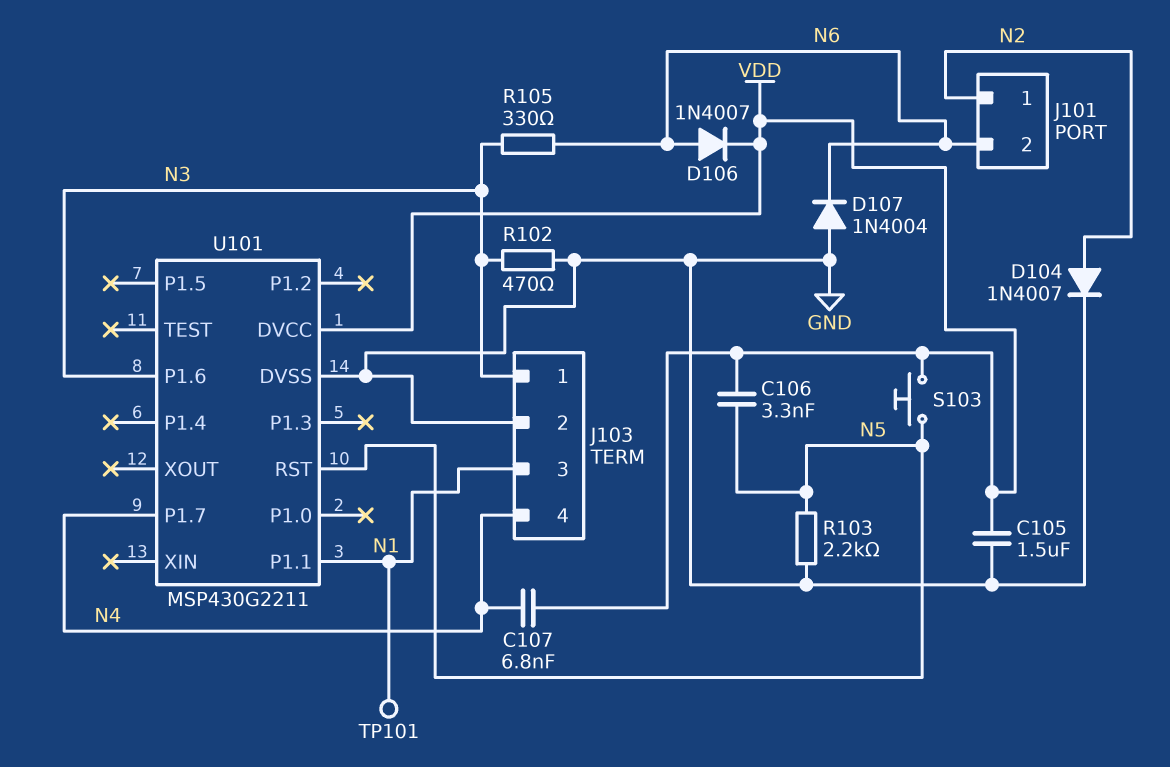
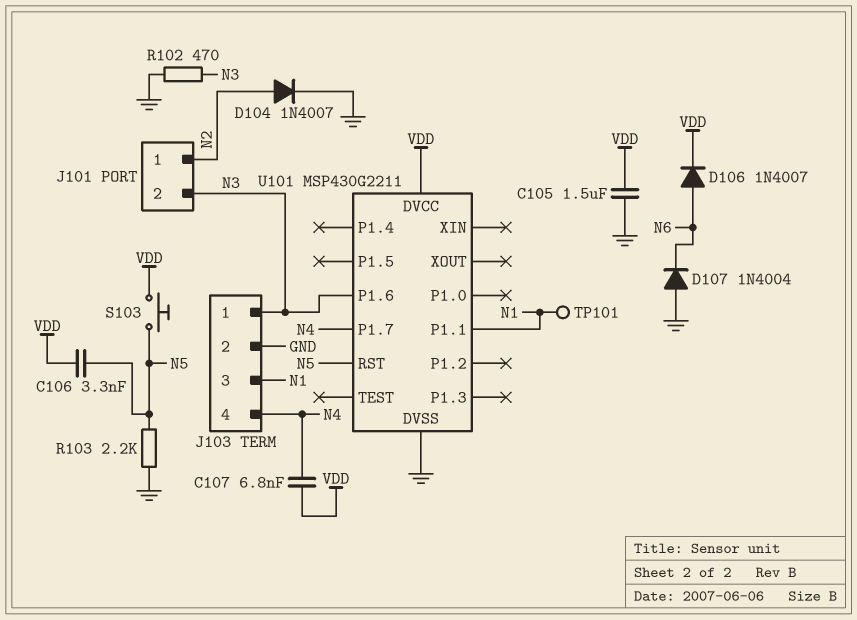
J101 pin 2: N6 -> N3
R105: 330 (N3, N6) -> none

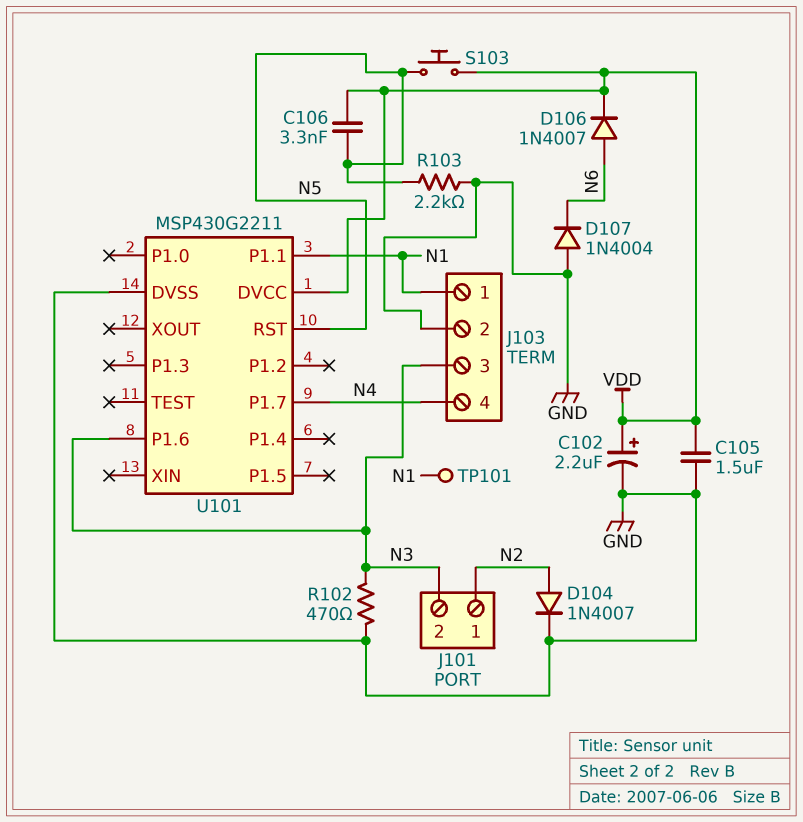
C102: none -> 2.2uF (plus VDD, minus GND)
C107: 6.8nF (N4, VDD) -> none
J103 pin 1: N3 -> N1
J103 pin 3: N1 -> N3

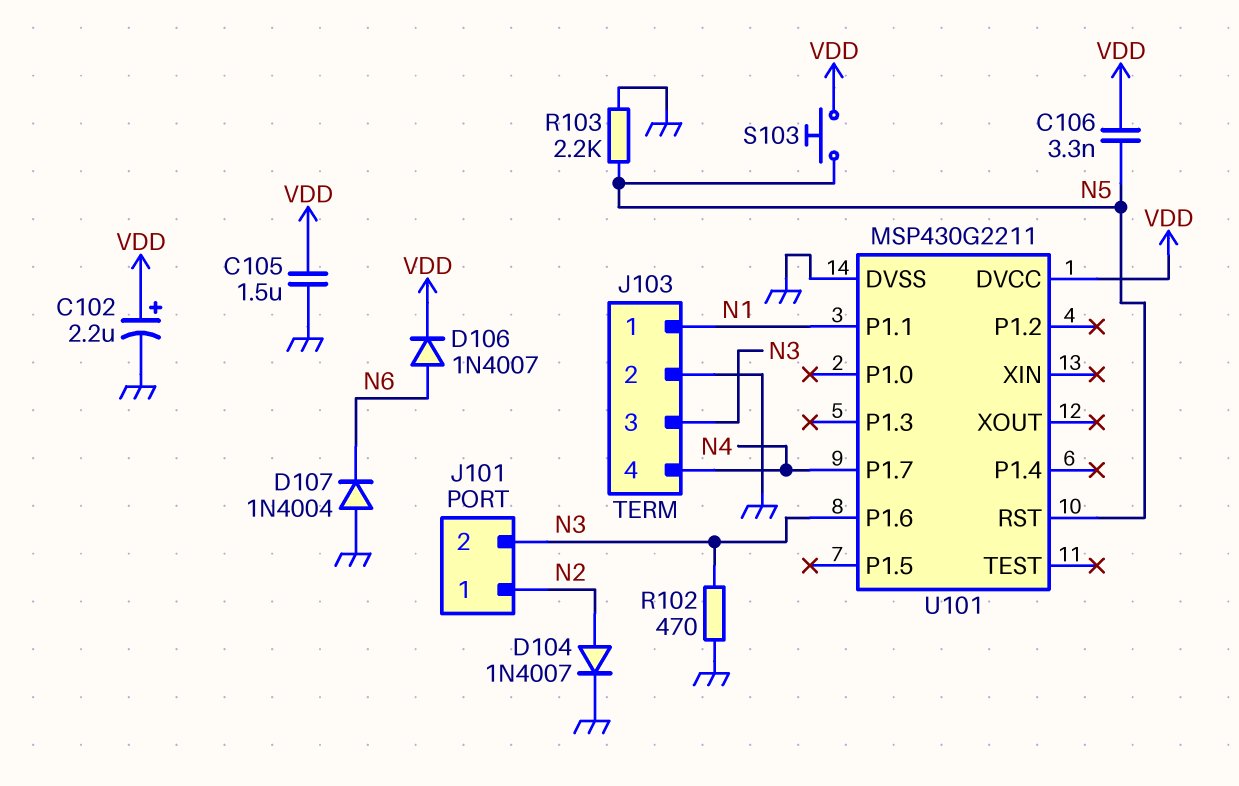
TP101: test point (N1) -> none

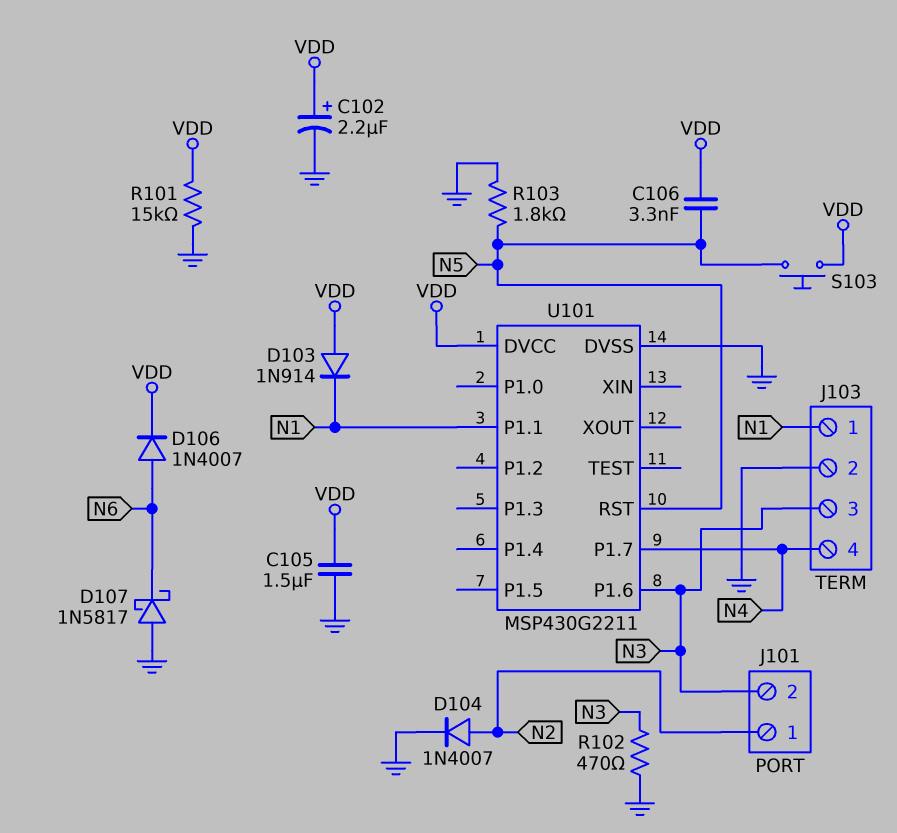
D103: none -> diode 1N914 (A VDD, K N1)
D107: diode 1N4004 (A GND, K N6) -> schottky 1N5817 (A GND, K N6)
R101: none -> 15k (GND, VDD)
R103: 2.2k (GND, N5) -> 1.8k (GND, N5)

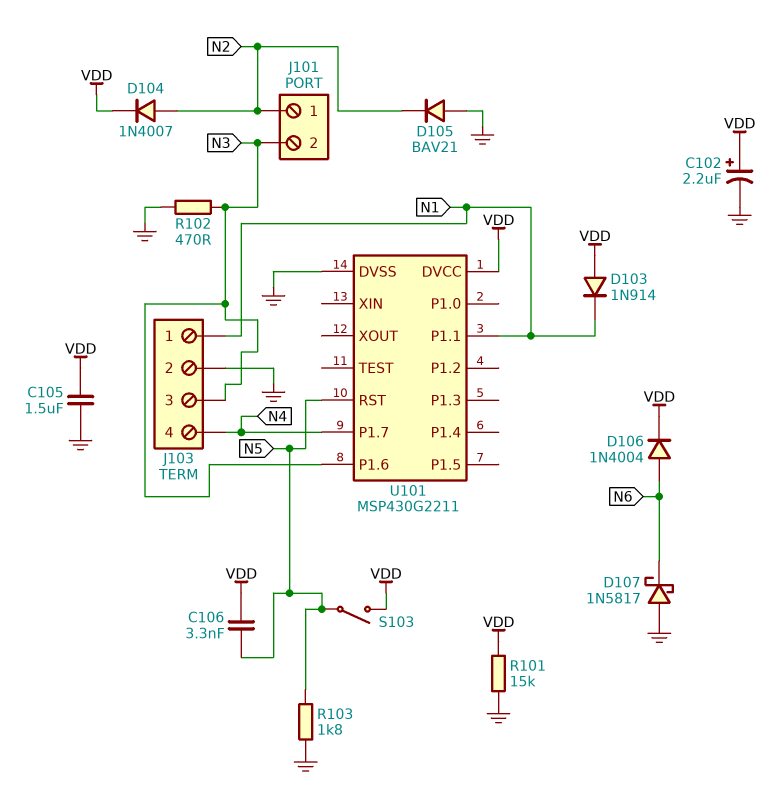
D104: diode 1N4007 (A N2, K GND) -> diode 1N4007 (A N2, K VDD)
D105: none -> diode BAV21 (A GND, K N2)
D106: diode 1N4007 (A N6, K VDD) -> diode 1N4004 (A N6, K VDD)
S103: button (N5, VDD) -> switch (N5, VDD)

